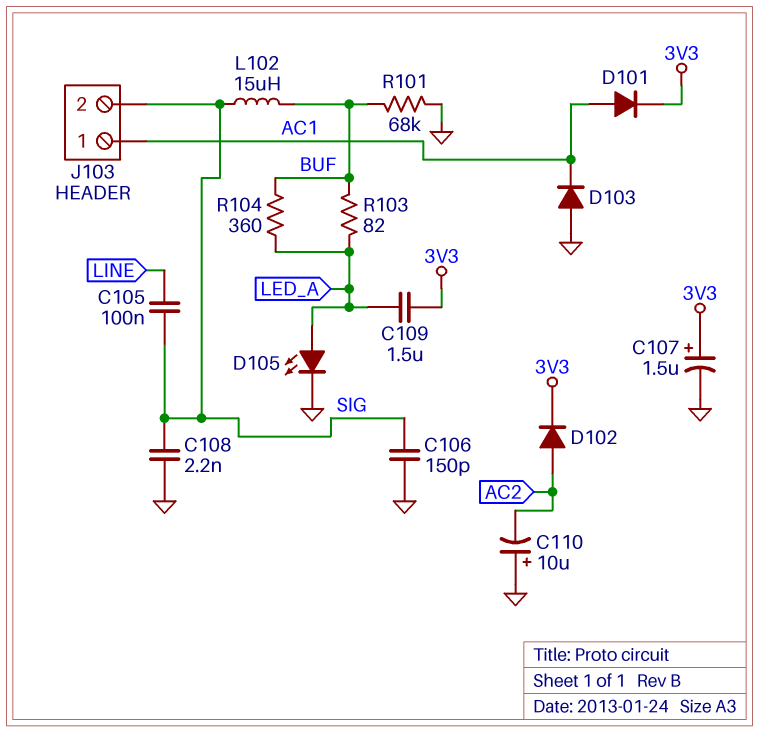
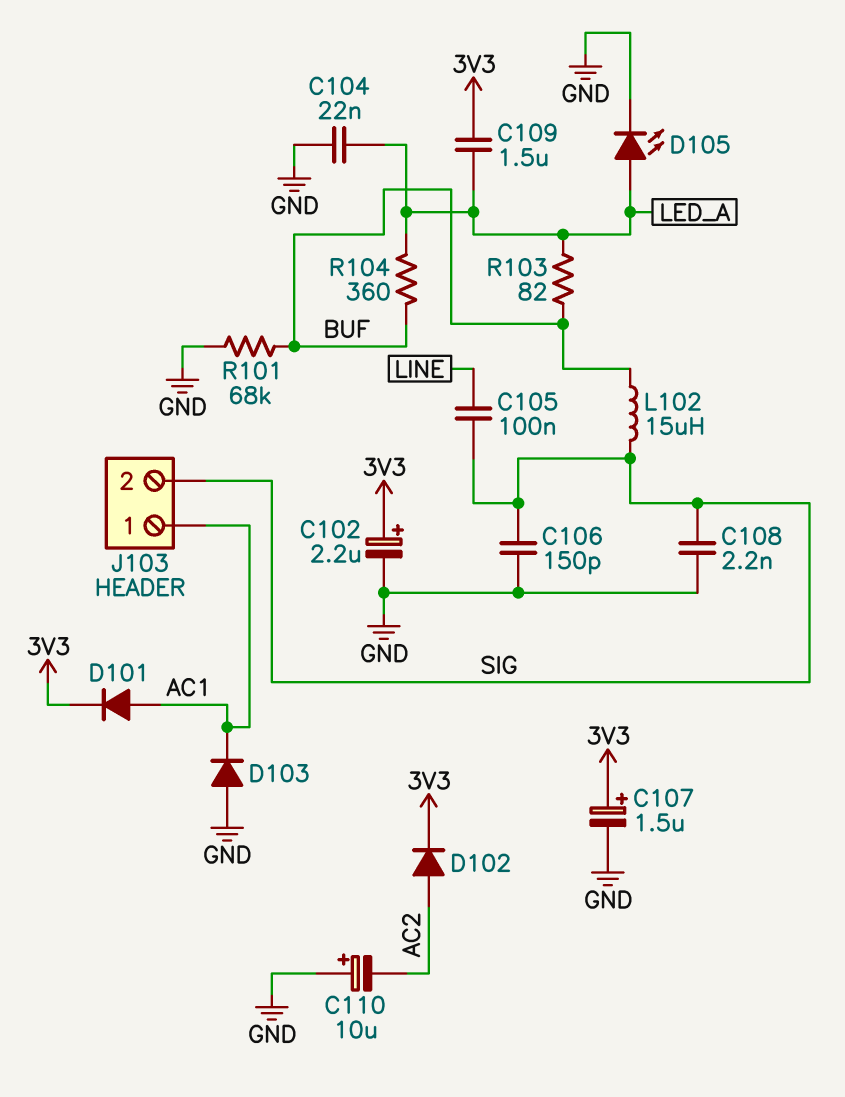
C102: none -> 2.2uF (plus 3V3, minus GND)
C104: none -> 22nF (GND, LED_A)

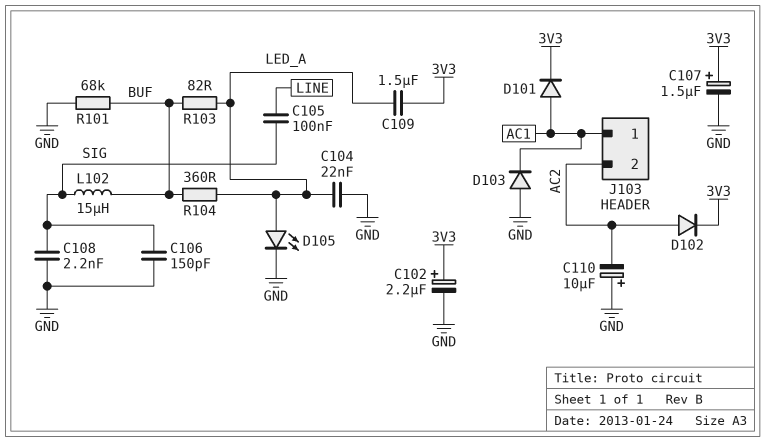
J103 pin 2: SIG -> AC2

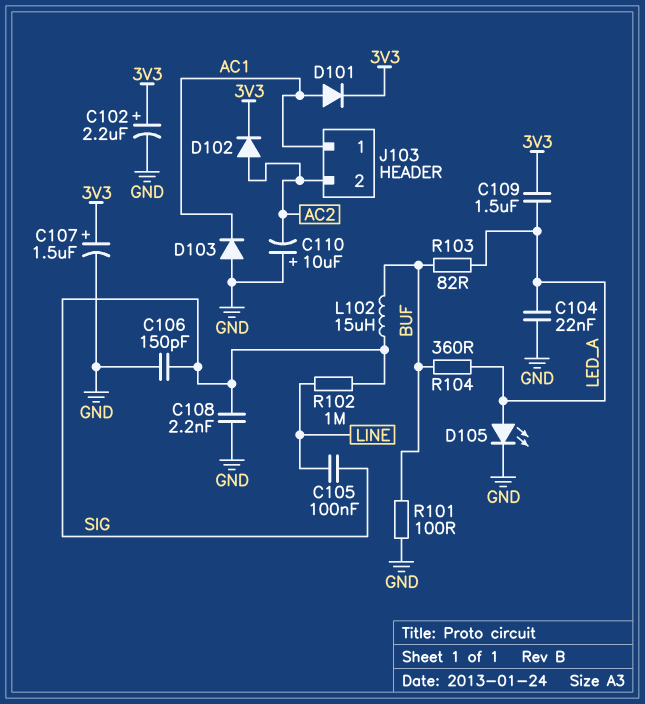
R101: 68k (BUF, GND) -> 100 (BUF, GND)
R102: none -> 1M (LINE, SIG)

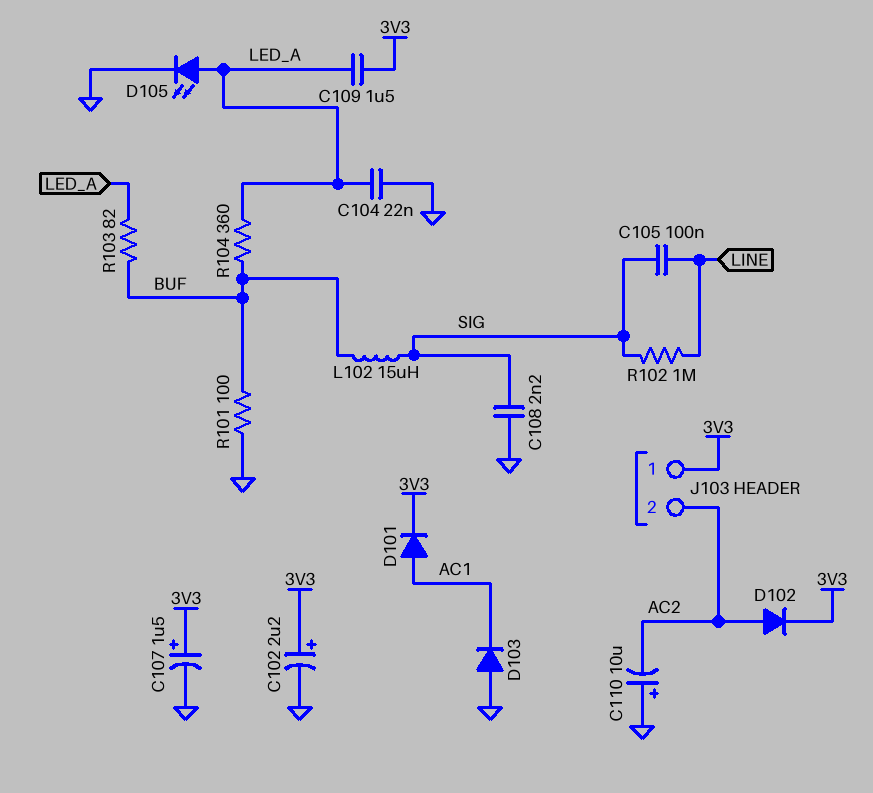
C106: 150pF (GND, SIG) -> none
J103 pin 1: AC1 -> 3V3

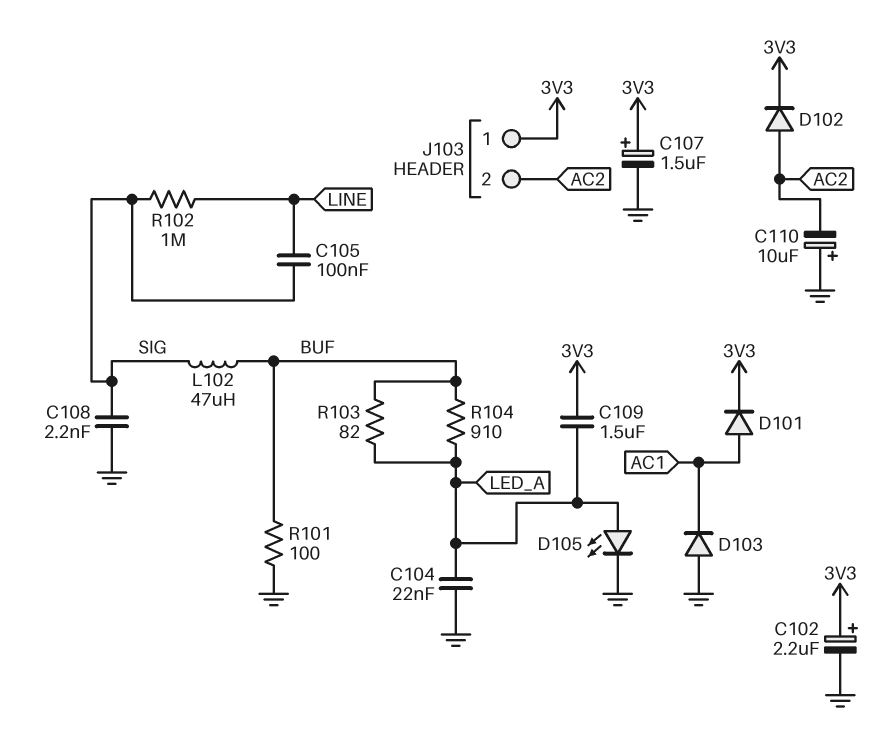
L102: 15uH (BUF, SIG) -> 47uH (BUF, SIG)
R104: 360 (BUF, LED_A) -> 910 (BUF, LED_A)

